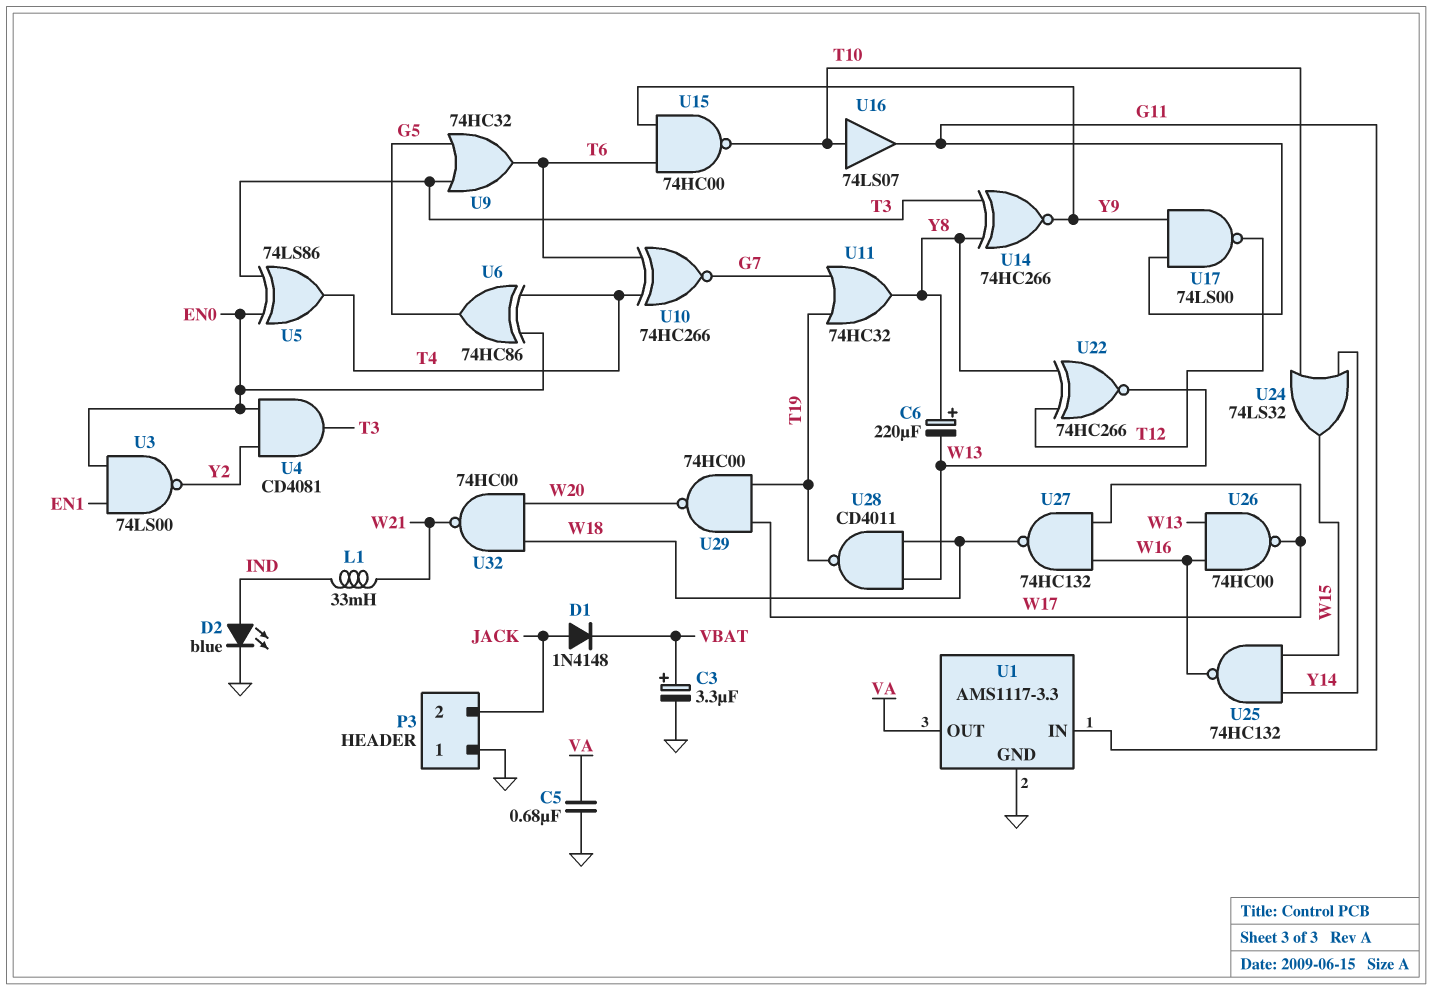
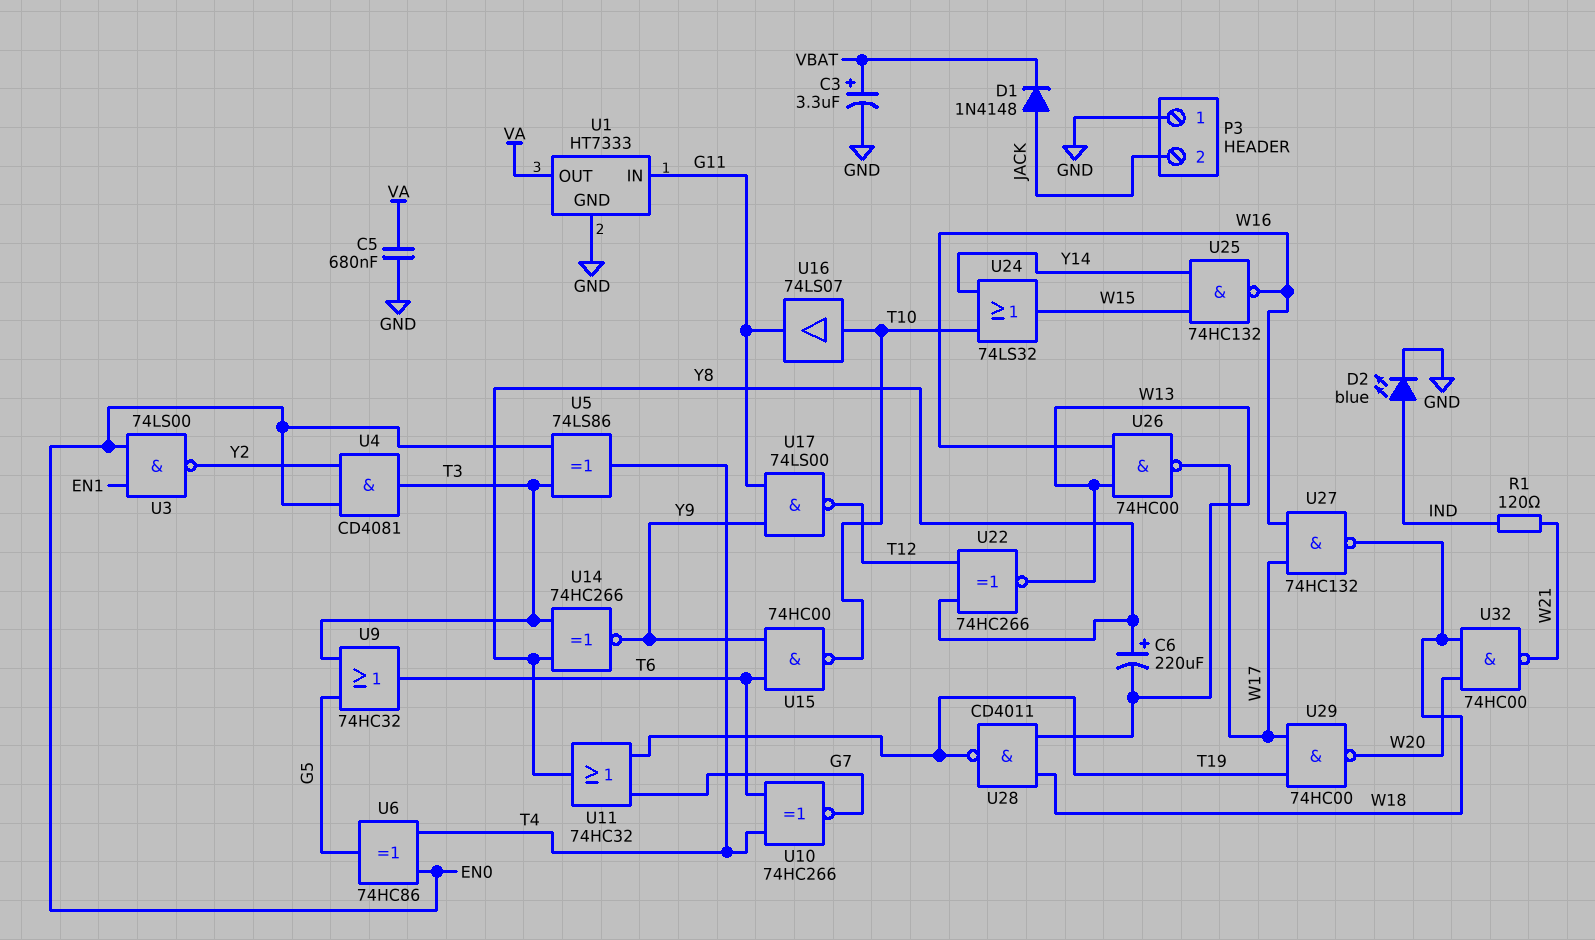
L1: 33mH (IND, W21) -> none
R1: none -> 120 (IND, W21)
U1: AMS1117-3.3 -> HT7333

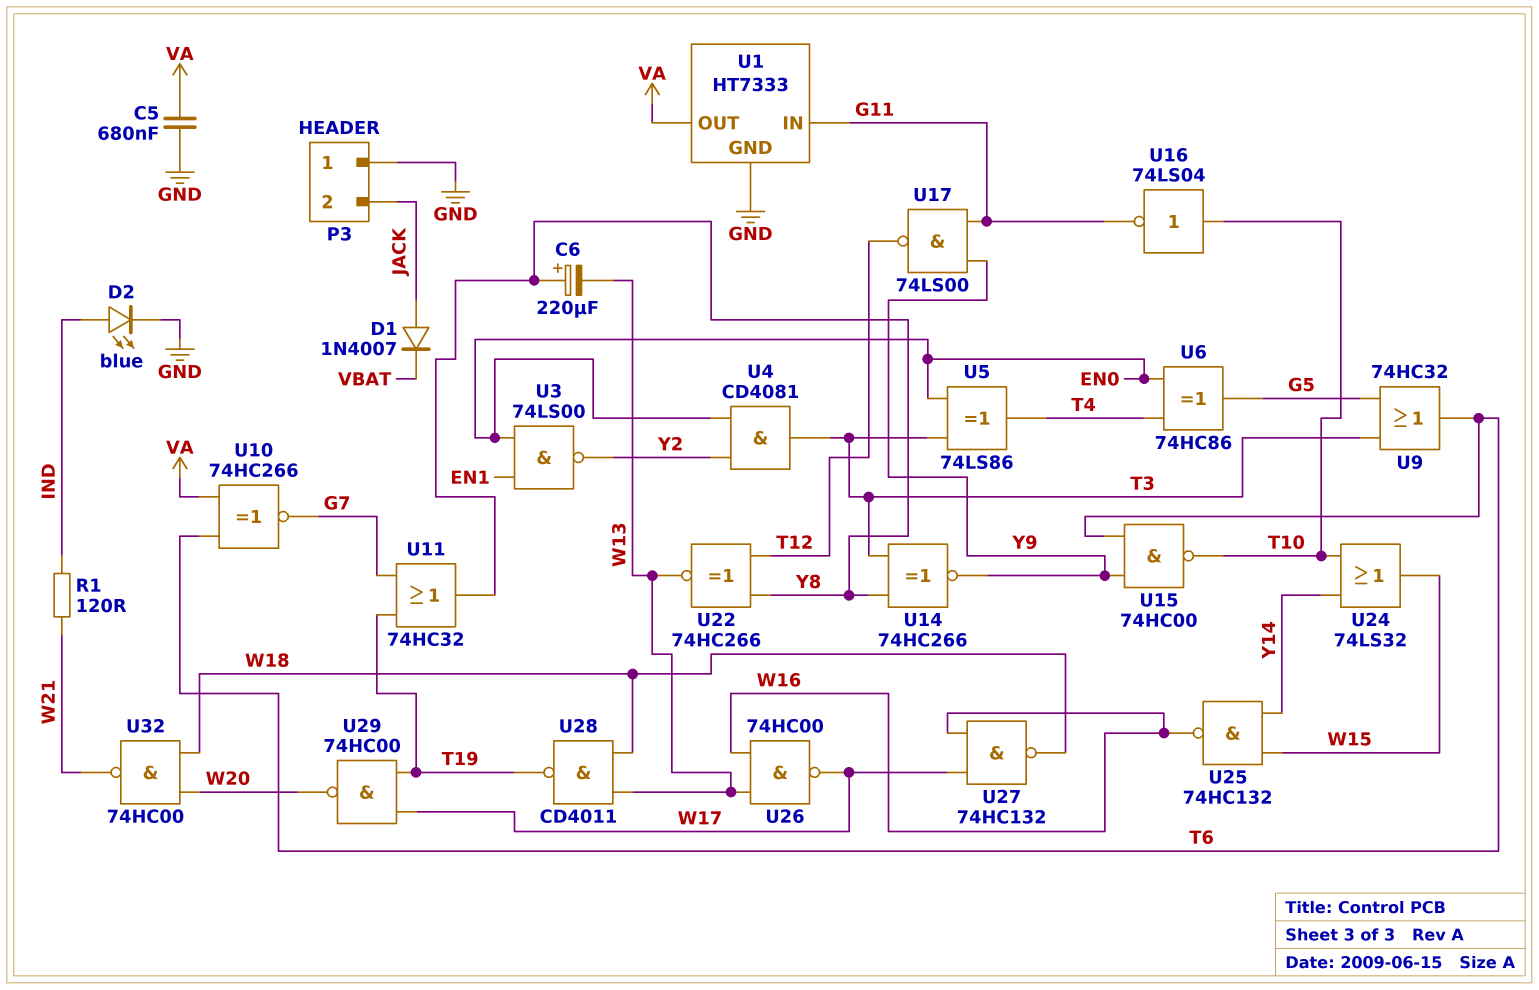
C3: 3.3uF (plus VBAT, minus GND) -> none
D1: diode 1N4148 (A JACK, K VBAT) -> diode 1N4007 (A JACK, K VBAT)
U10: XNOR 74HC266 (in T4, in T6, out G7) -> XNOR 74HC266 (in T6, in VA, out G7)
U16: buffer 74LS07 (in T10, out G11) -> NOT 74LS04 (in T10, out G11)

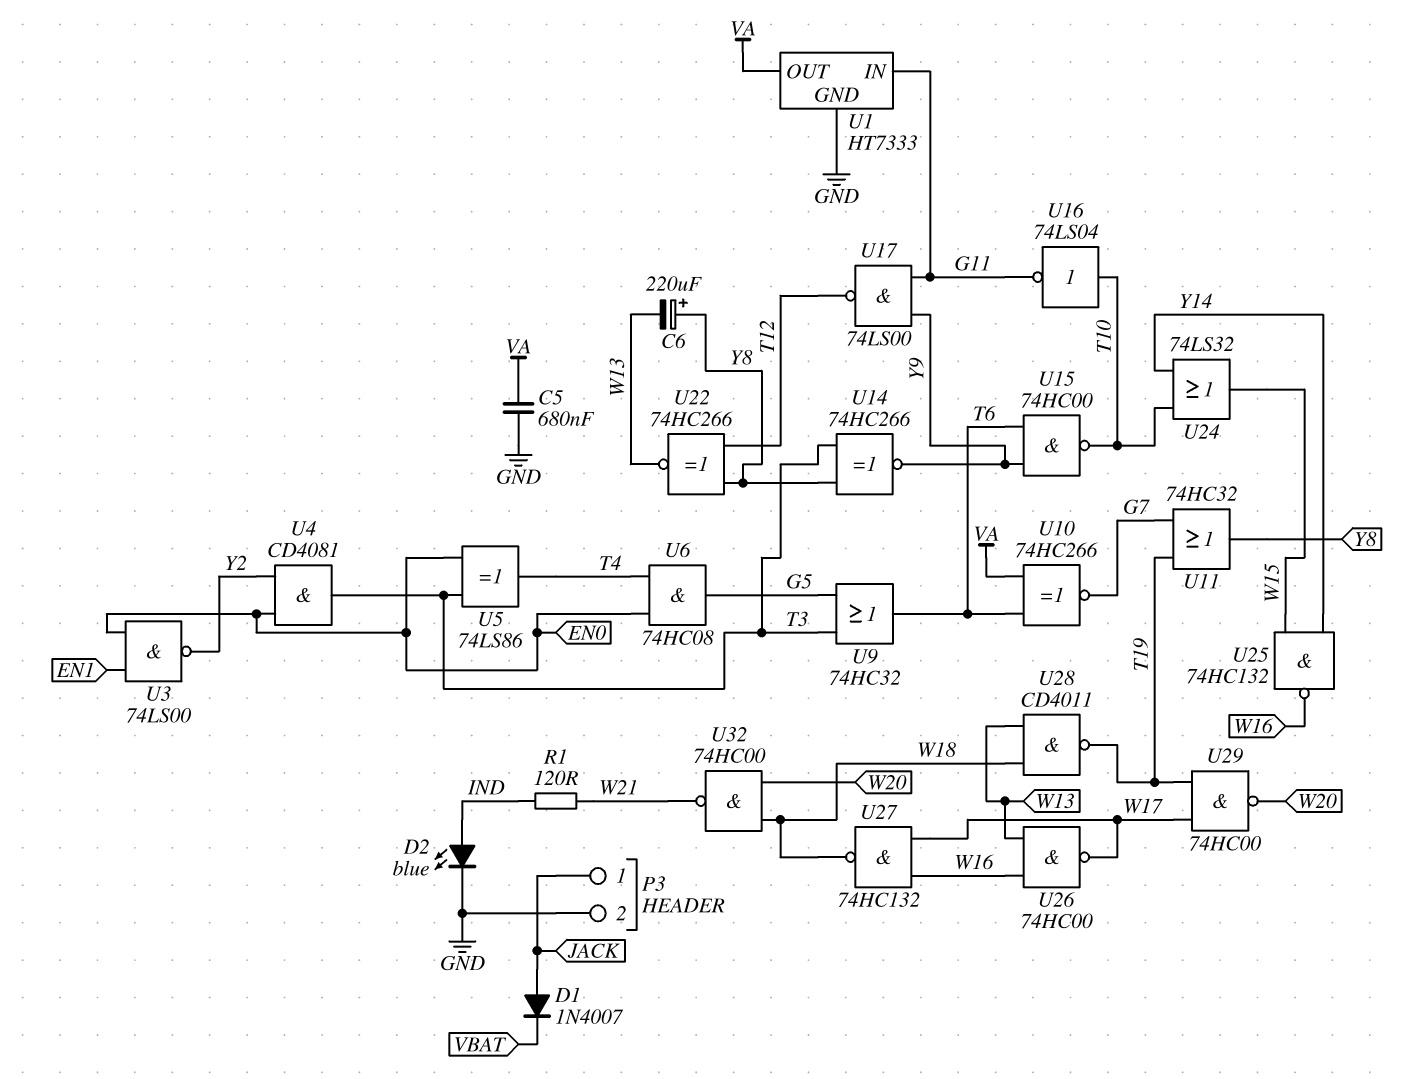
P3 pin 1: GND -> JACK
P3 pin 2: JACK -> GND
U6: XOR 74HC86 (in EN0, in T4, out G5) -> AND 74HC08 (in EN0, in T4, out G5)

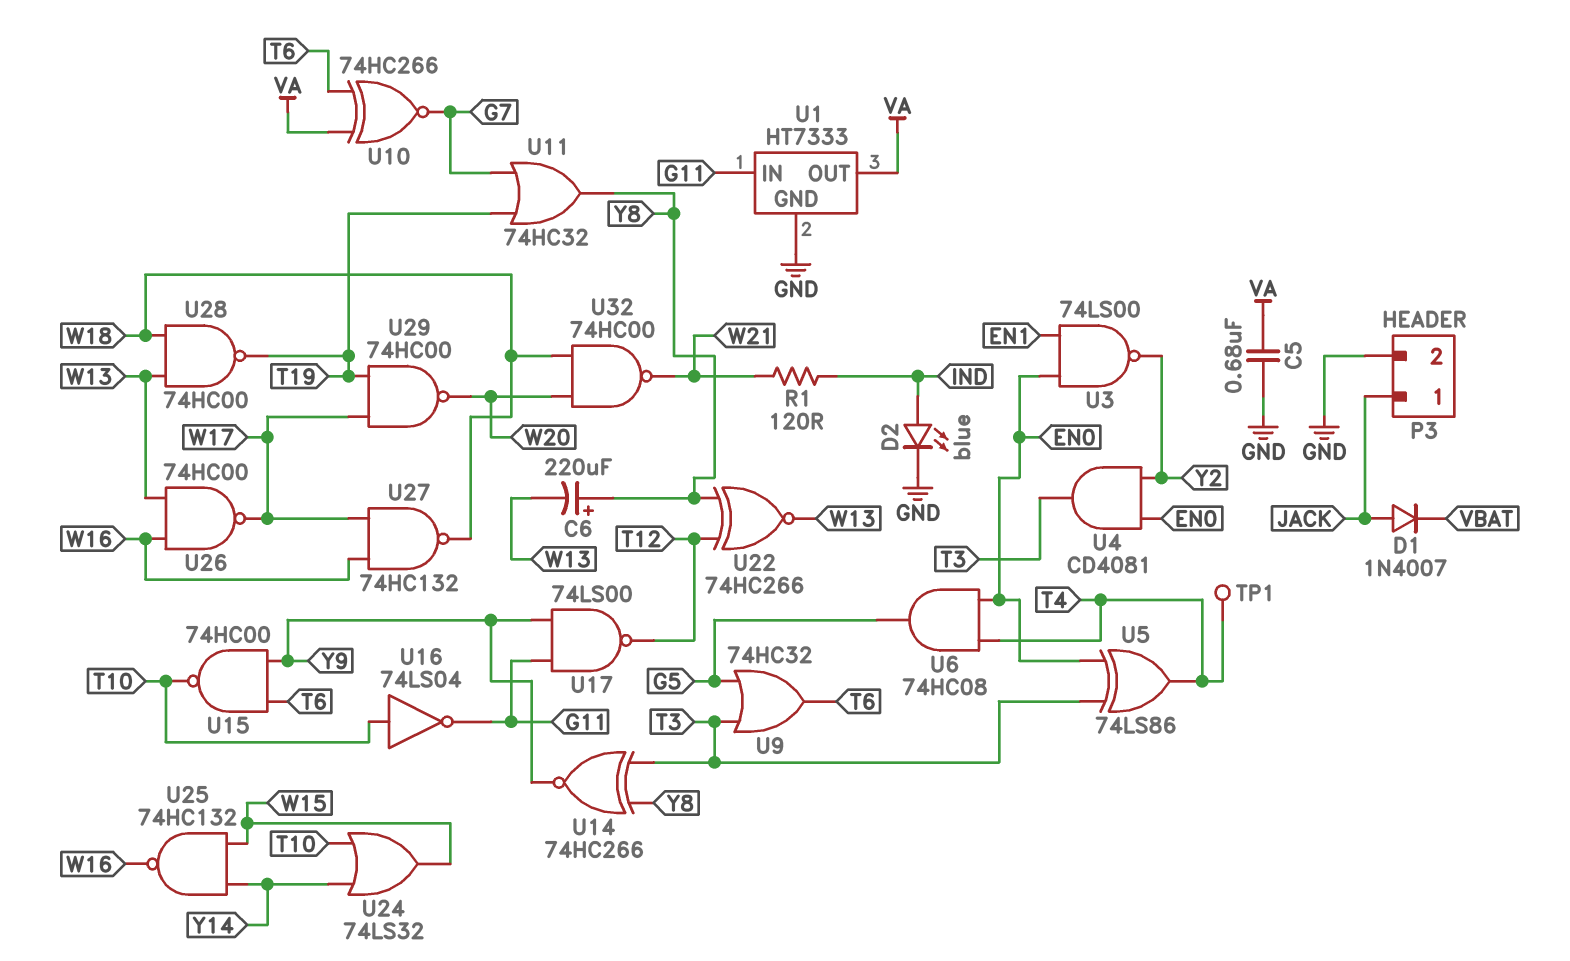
TP1: none -> test point (T4)
U28: NAND CD4011 (in W13, in W18, out T19) -> NAND 74HC00 (in W13, in W18, out T19)

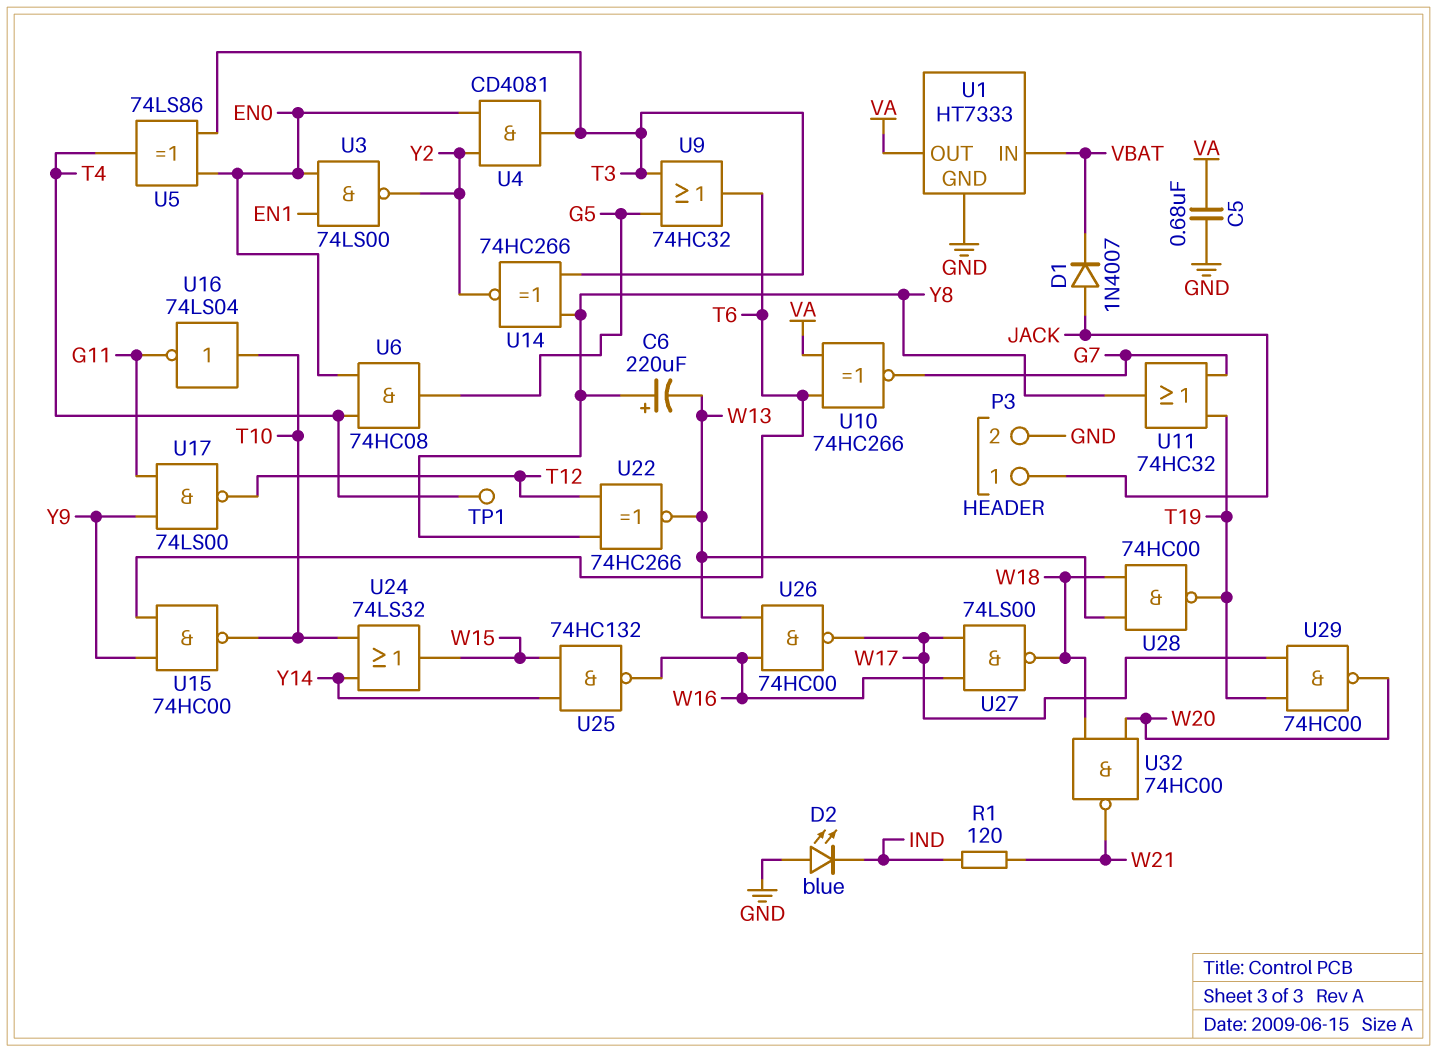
D2: LED blue (A IND, K GND) -> LED blue (A GND, K IND)
U1 pin IN: G11 -> VBAT
U14: XNOR 74HC266 (in T3, in Y8, out Y9) -> XNOR 74HC266 (in T3, in Y8, out Y2)
U27: NAND 74HC132 (in W16, in W17, out W18) -> NAND 74LS00 (in W16, in W17, out W18)

